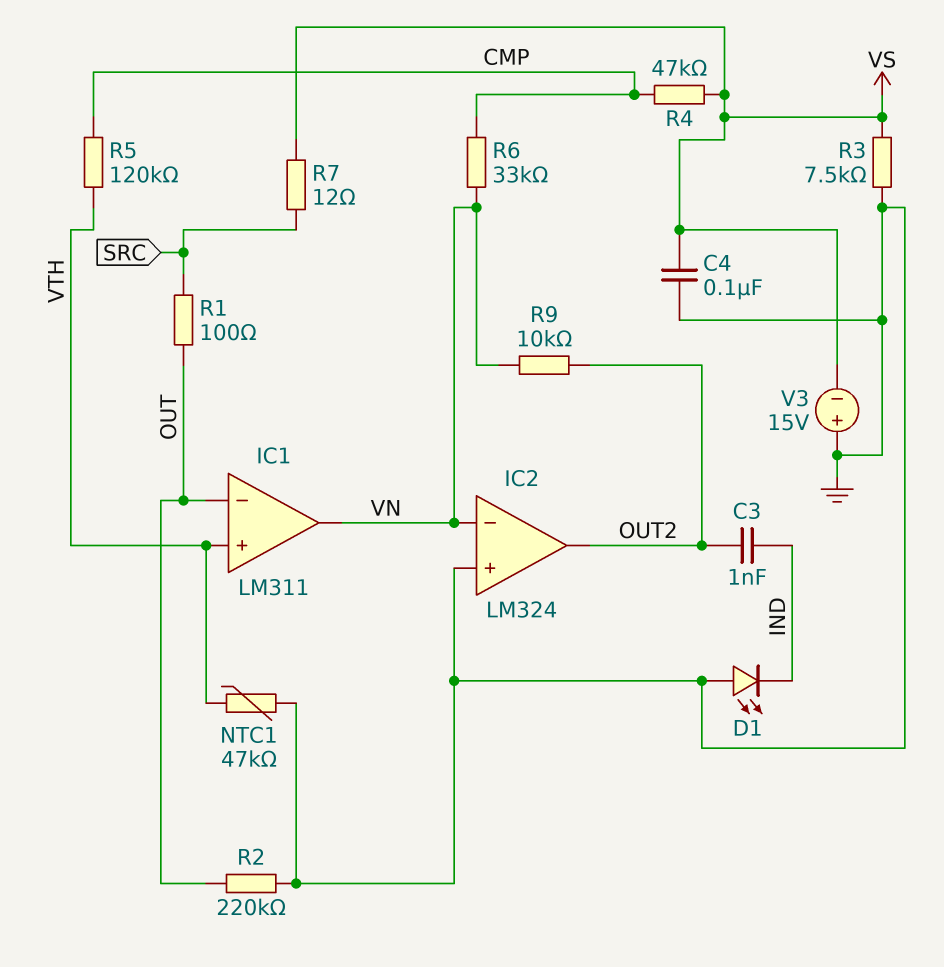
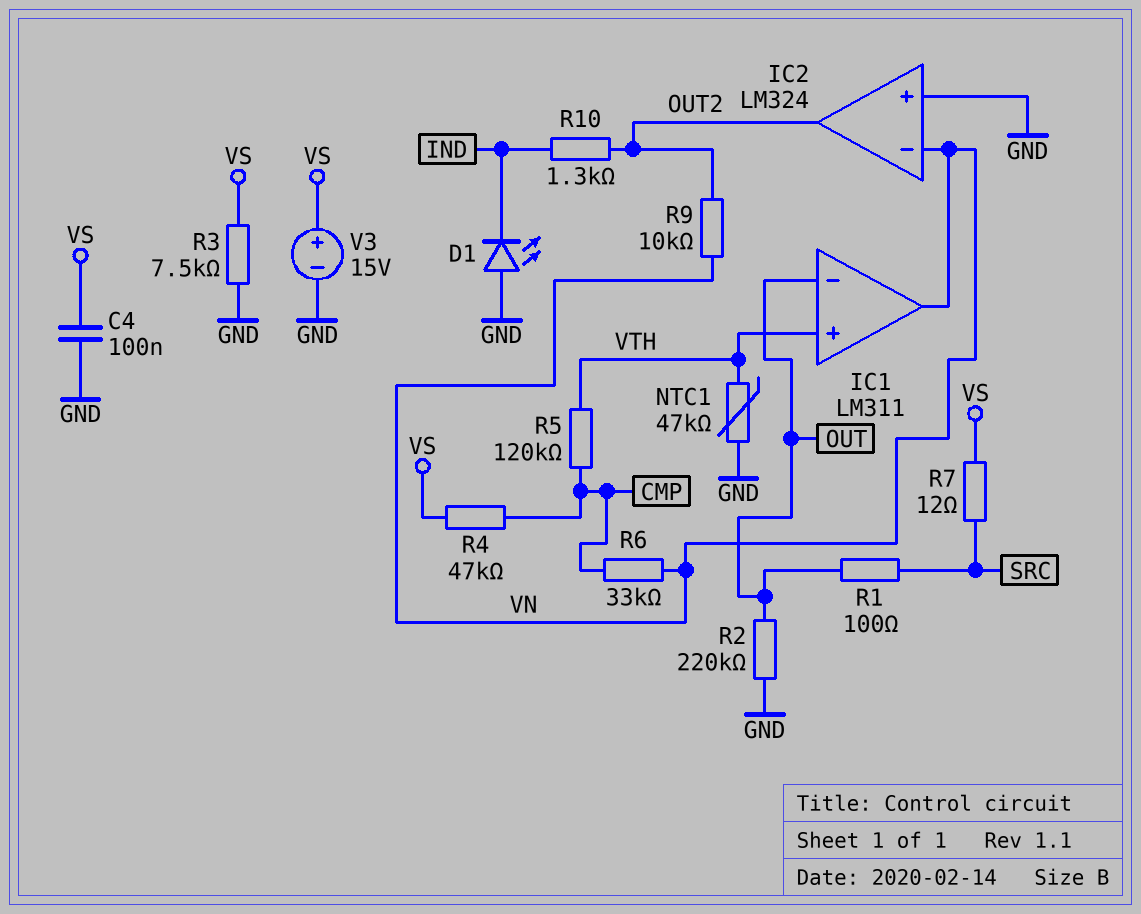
C3: 1nF (IND, OUT2) -> none
R10: none -> 1.3k (IND, OUT2)
V3: 15V (plus GND, minus VS) -> 15V (plus VS, minus GND)

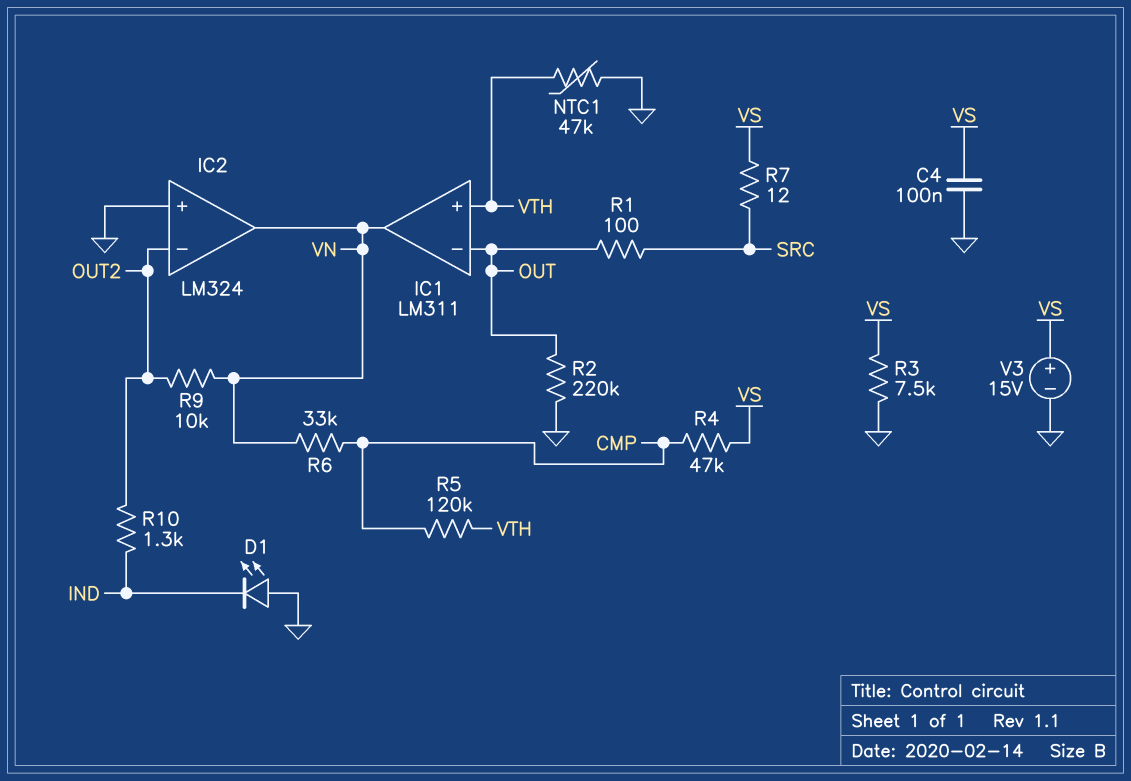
IC2 pin in-: VN -> OUT2
IC2 pin out: OUT2 -> VN

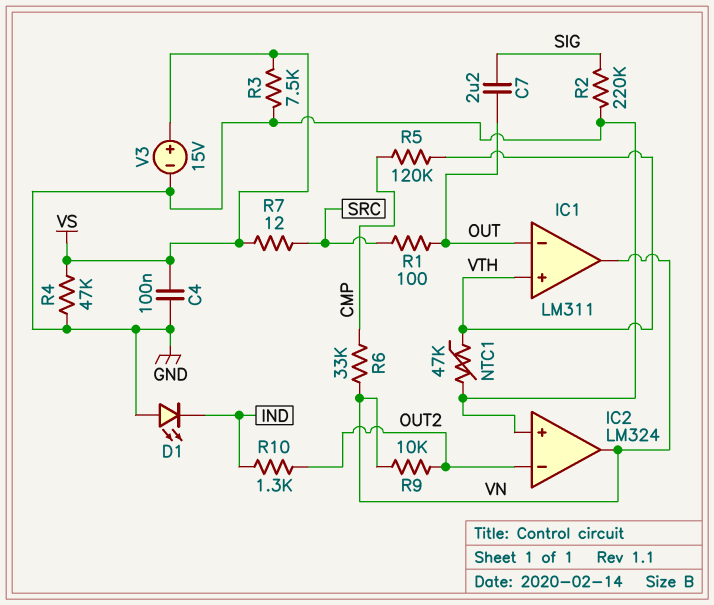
C7: none -> 2.2uF (OUT, SIG)
R2: 220k (GND, OUT) -> 220k (GND, SIG)
R4: 47k (CMP, VS) -> 47k (GND, VS)

